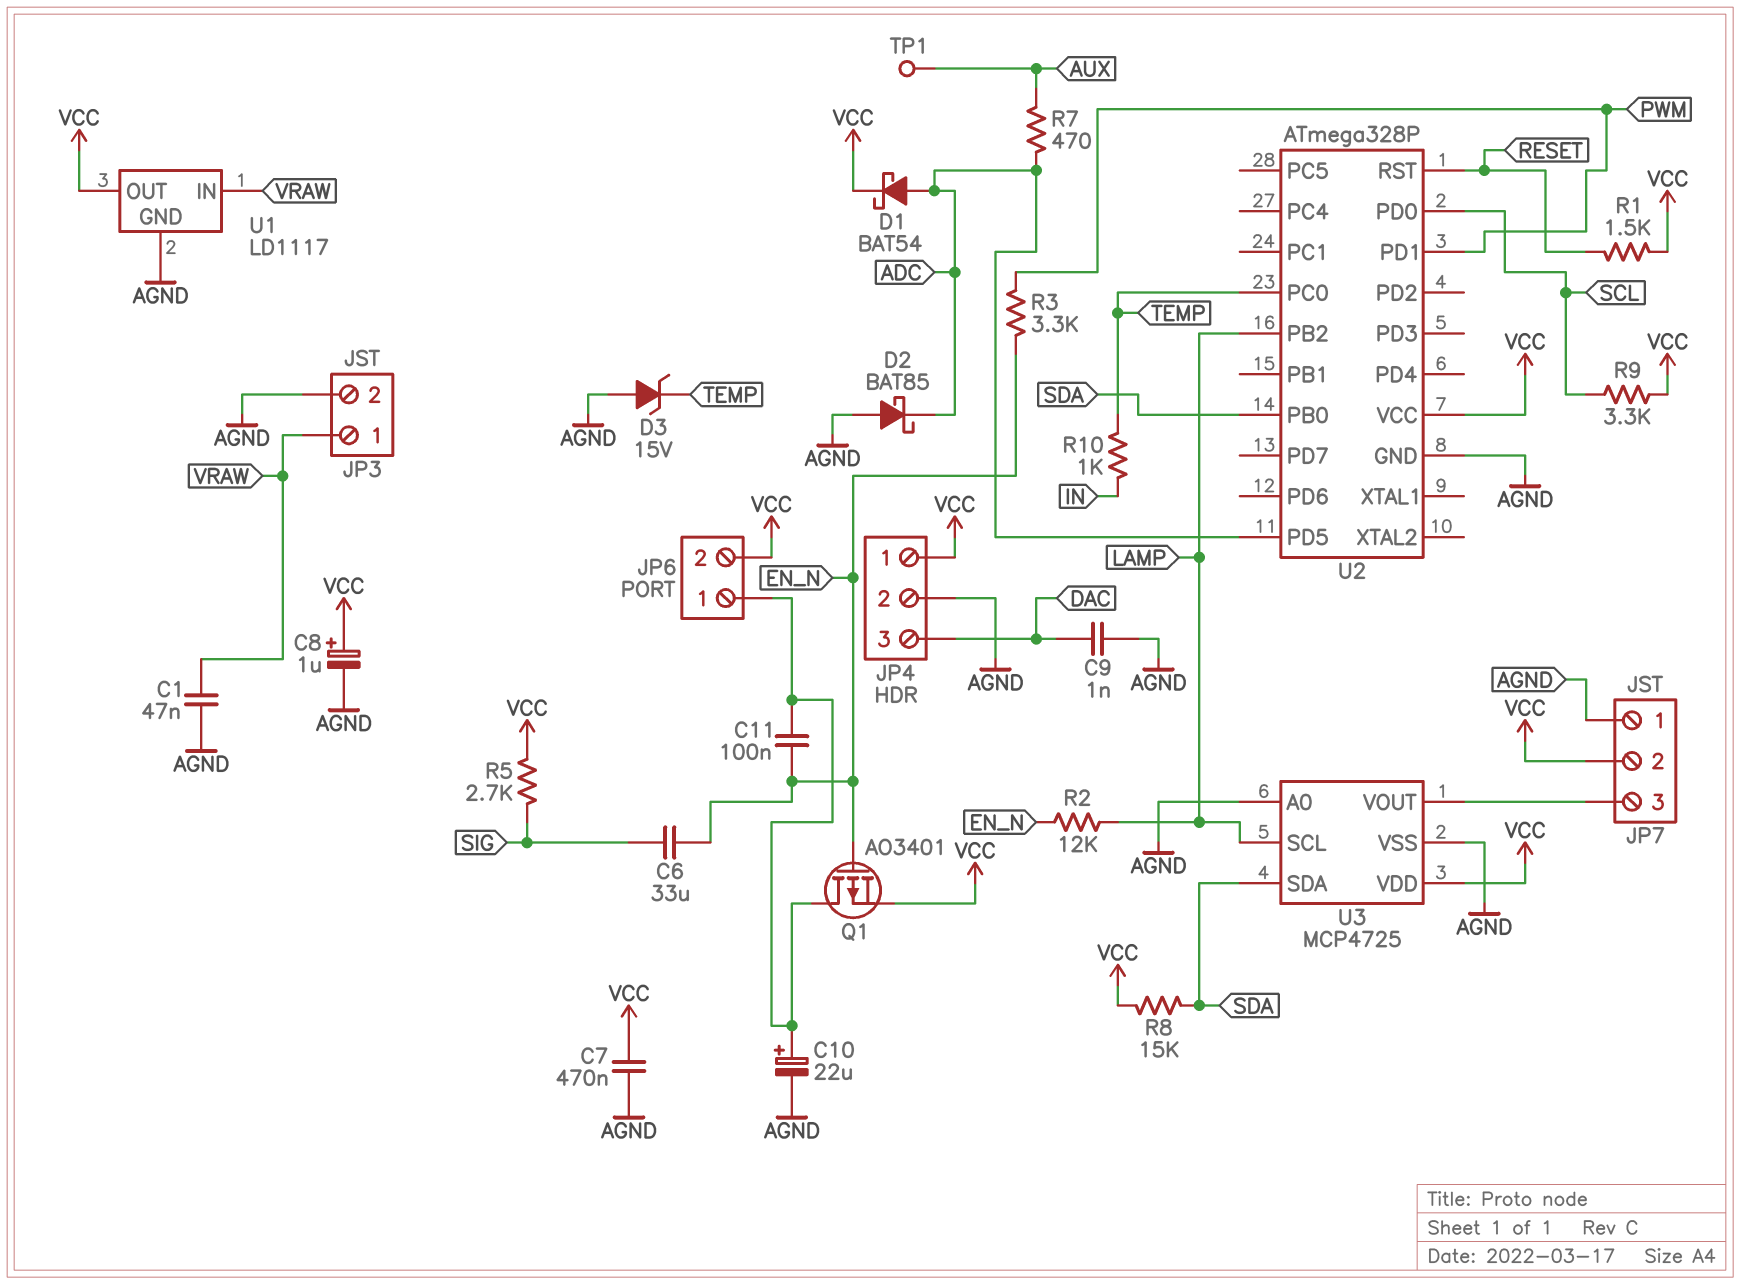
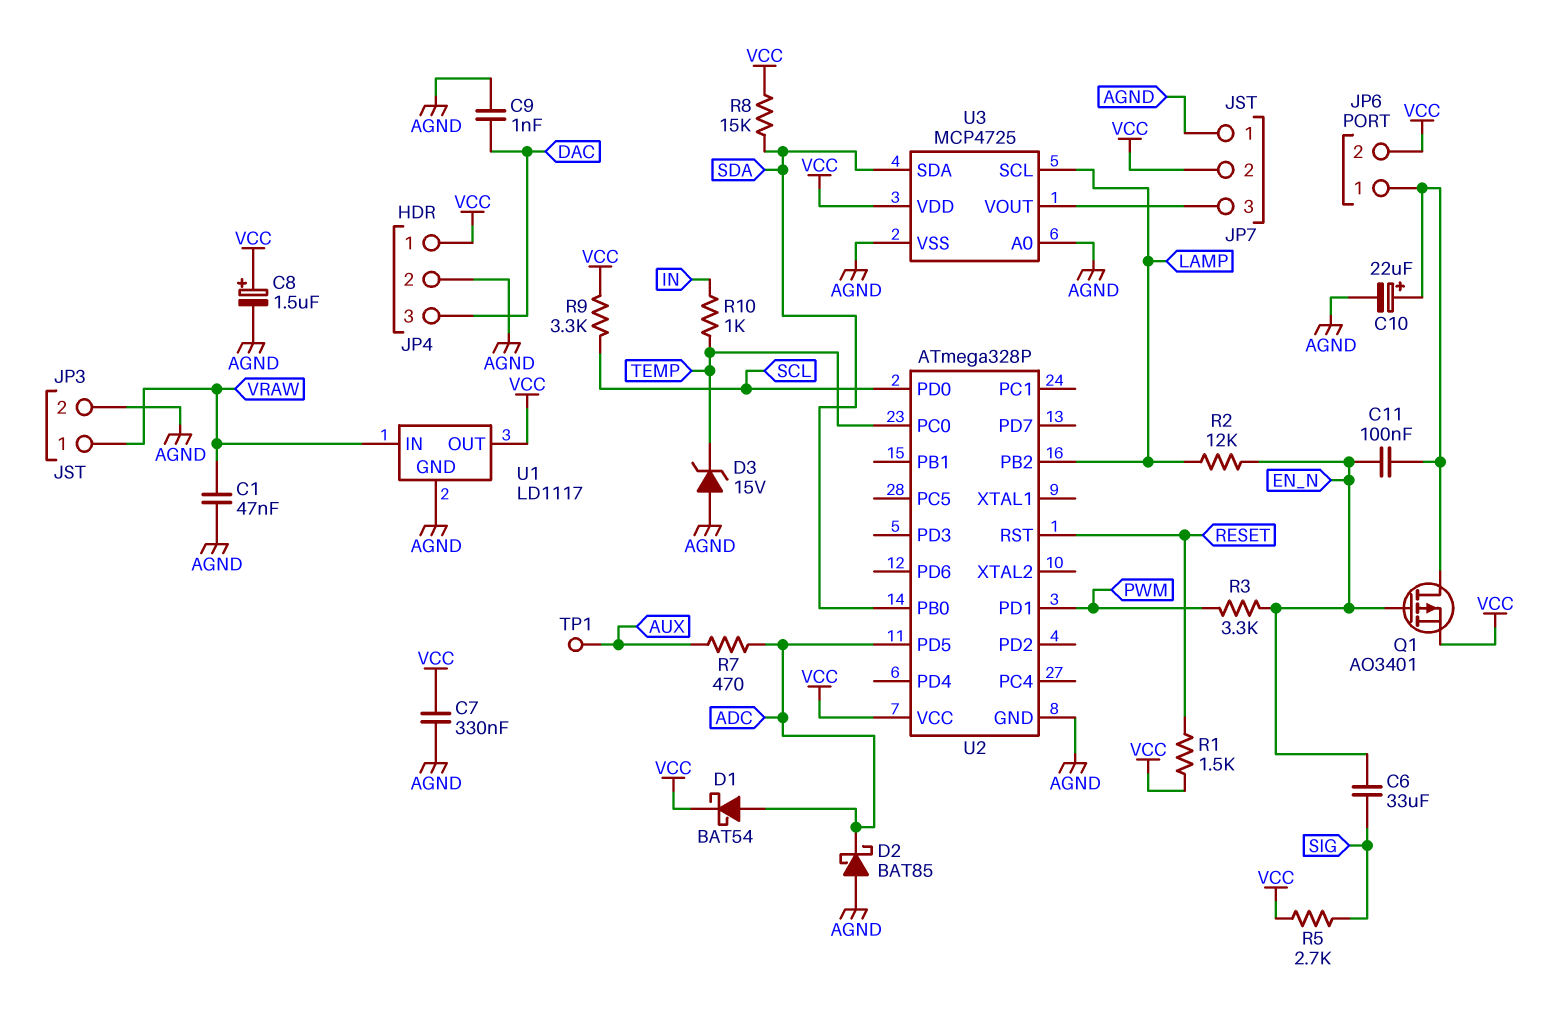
C7: 470nF (AGND, VCC) -> 330nF (AGND, VCC)
C8: 1uF (plus VCC, minus AGND) -> 1.5uF (plus VCC, minus AGND)

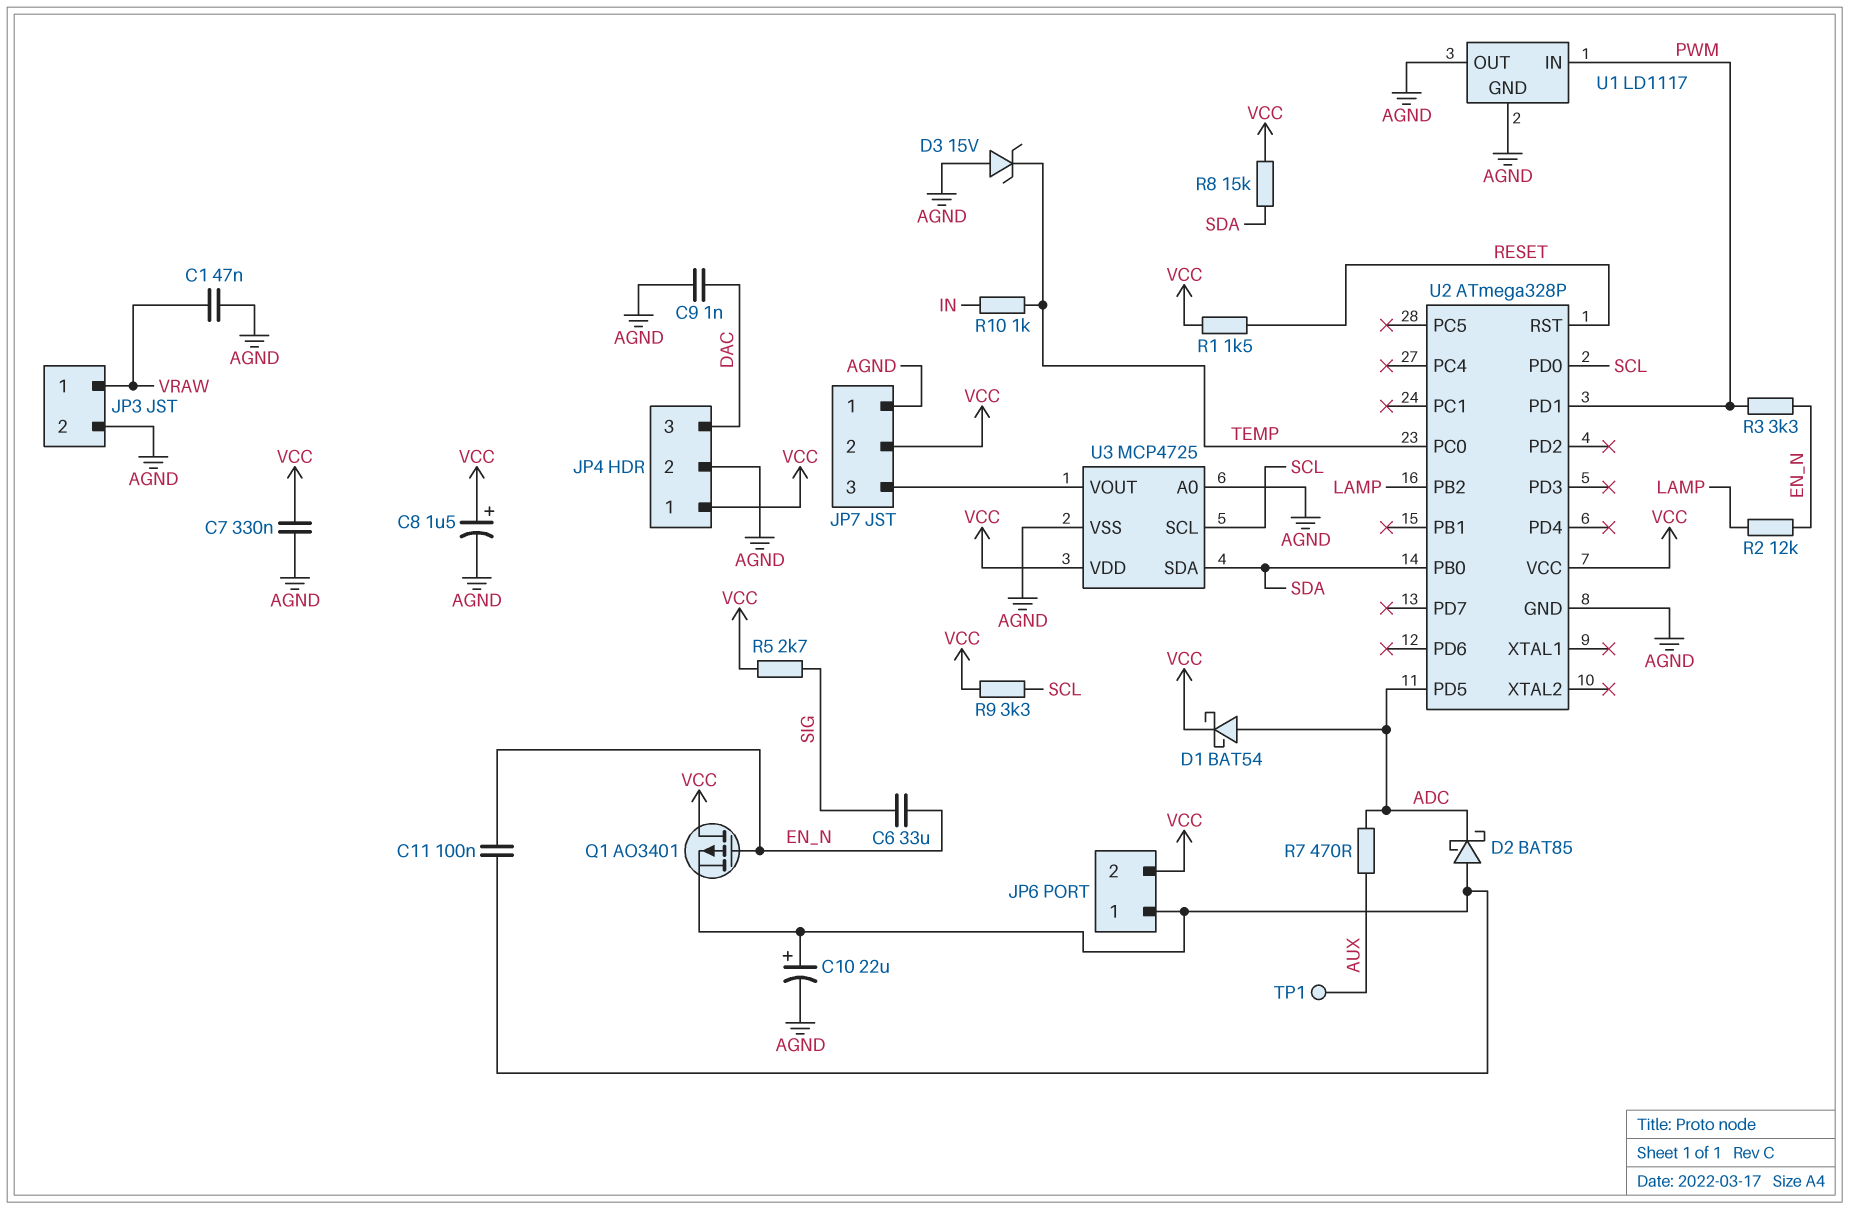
D2: schottky BAT85 (A AGND, K ADC) -> schottky BAT85 (A JP6/1, K ADC)
Q1: PMOS AO3401 (G EN_N, D JP6/1, S VCC) -> PMOS AO3401 (G EN_N, D VCC, S JP6/1)
U1 pin IN: VRAW -> PWM
U1 pin OUT: VCC -> AGND
U3 pin SCL: LAMP -> SCL

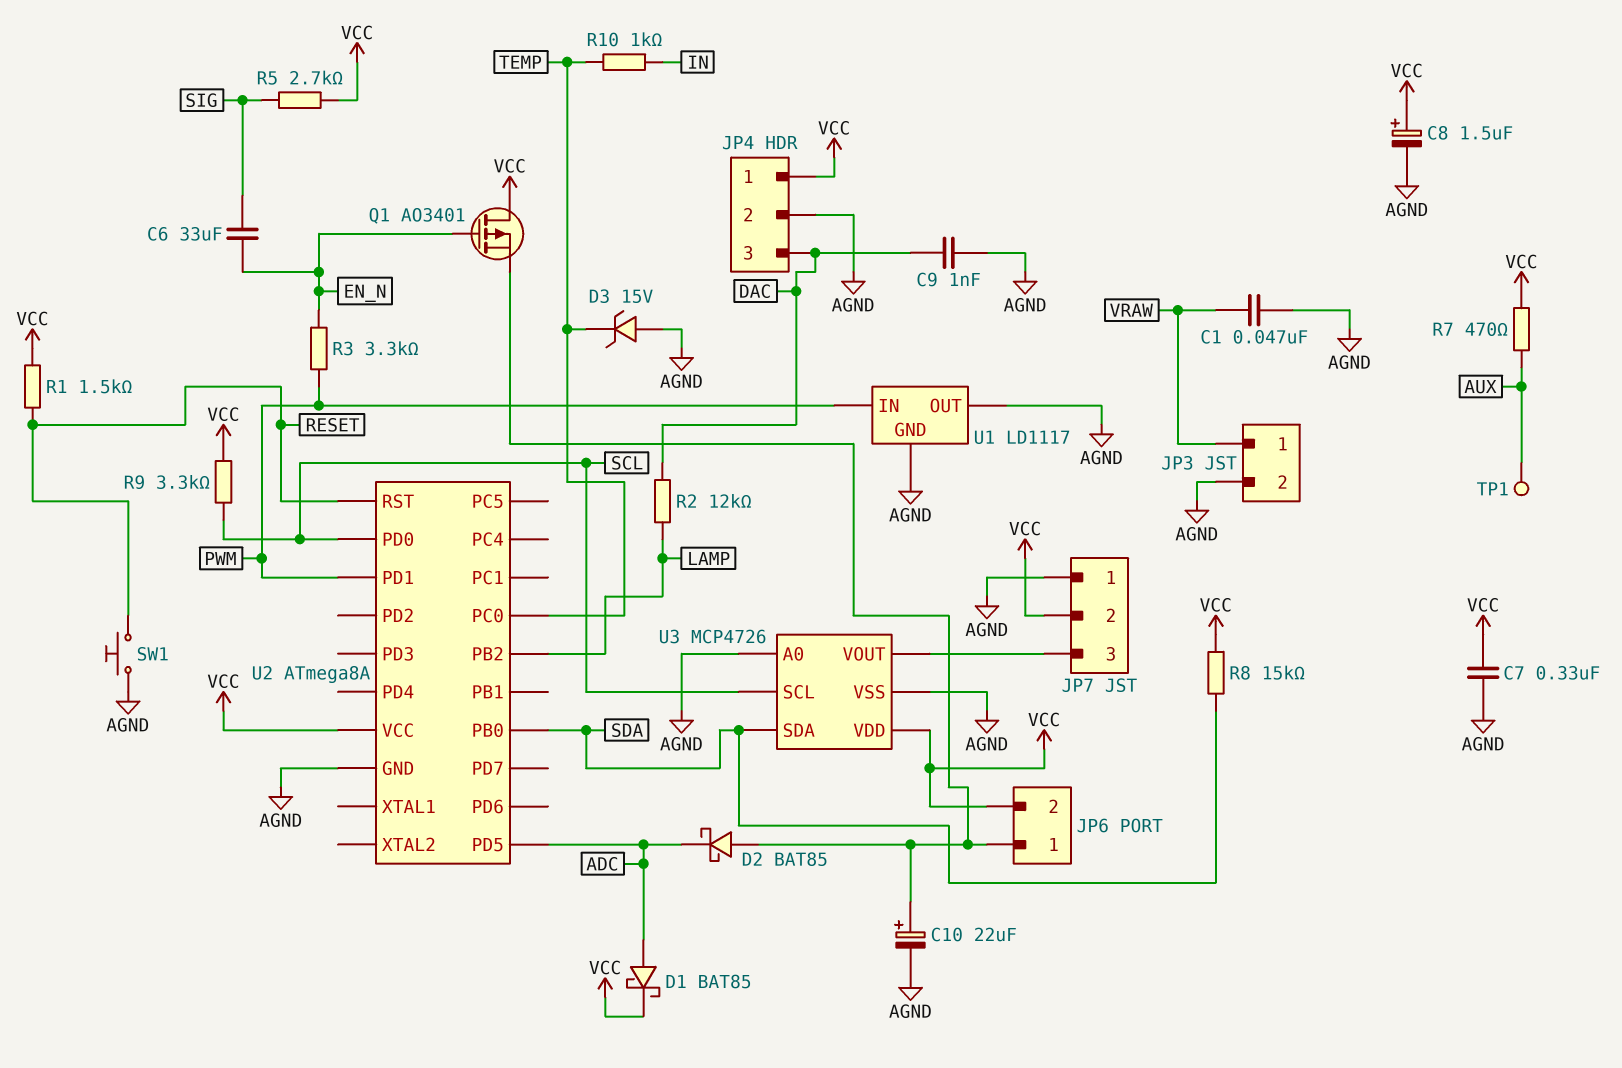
C11: 100nF (EN_N, JP6/1) -> none
D1: schottky BAT54 (A ADC, K VCC) -> schottky BAT85 (A ADC, K VCC)
R2: 12k (EN_N, LAMP) -> 12k (DAC, LAMP)
R7: 470 (ADC, AUX) -> 470 (AUX, VCC)
SW1: none -> button (AGND, RESET)
U2: ATmega328P -> ATmega8A
U3: MCP4725 -> MCP4726

